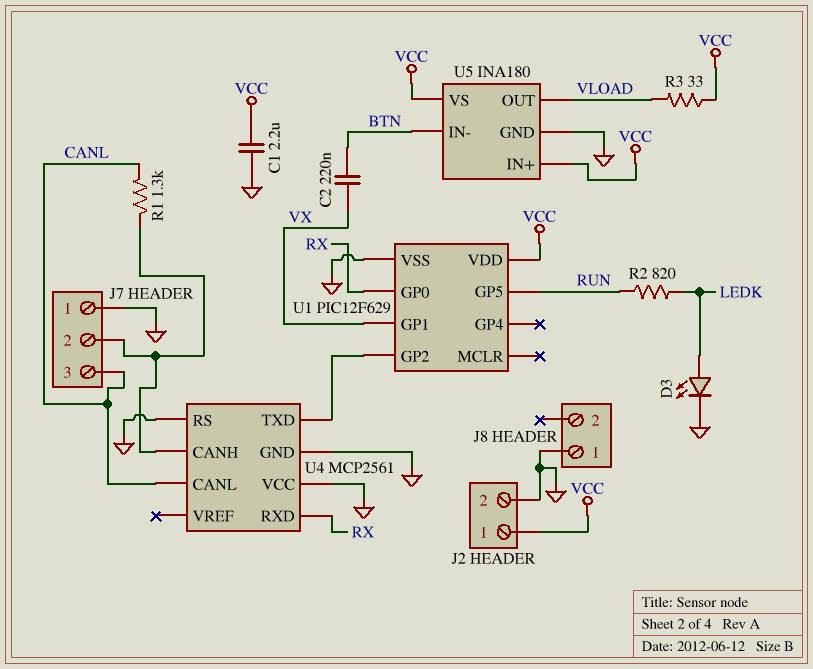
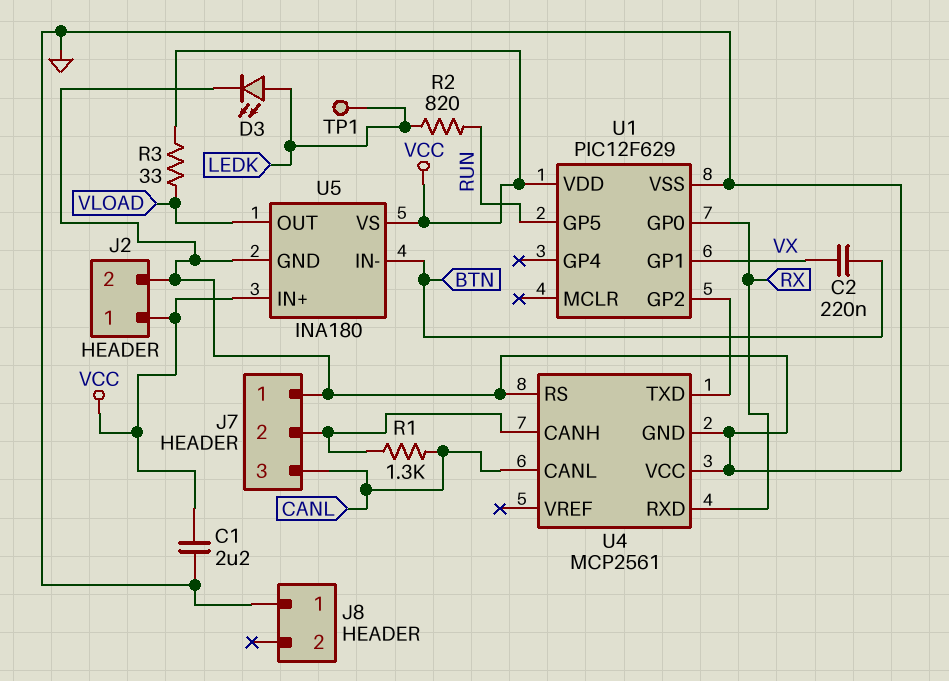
TP1: none -> test point (LEDK)

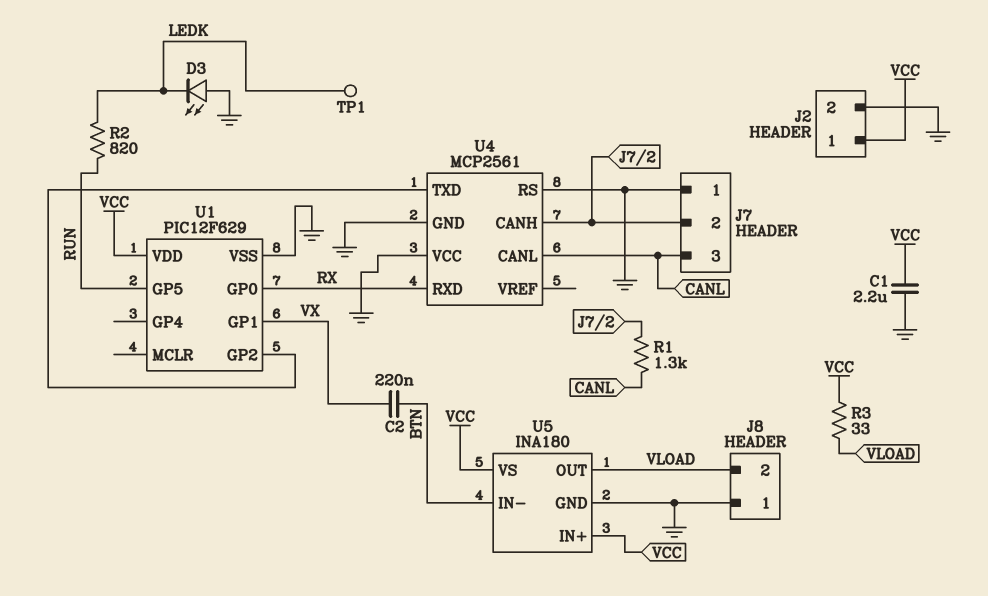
D3: LED (A LEDK, K GND) -> LED (A GND, K LEDK)
J8 pin 2: none -> VLOAD

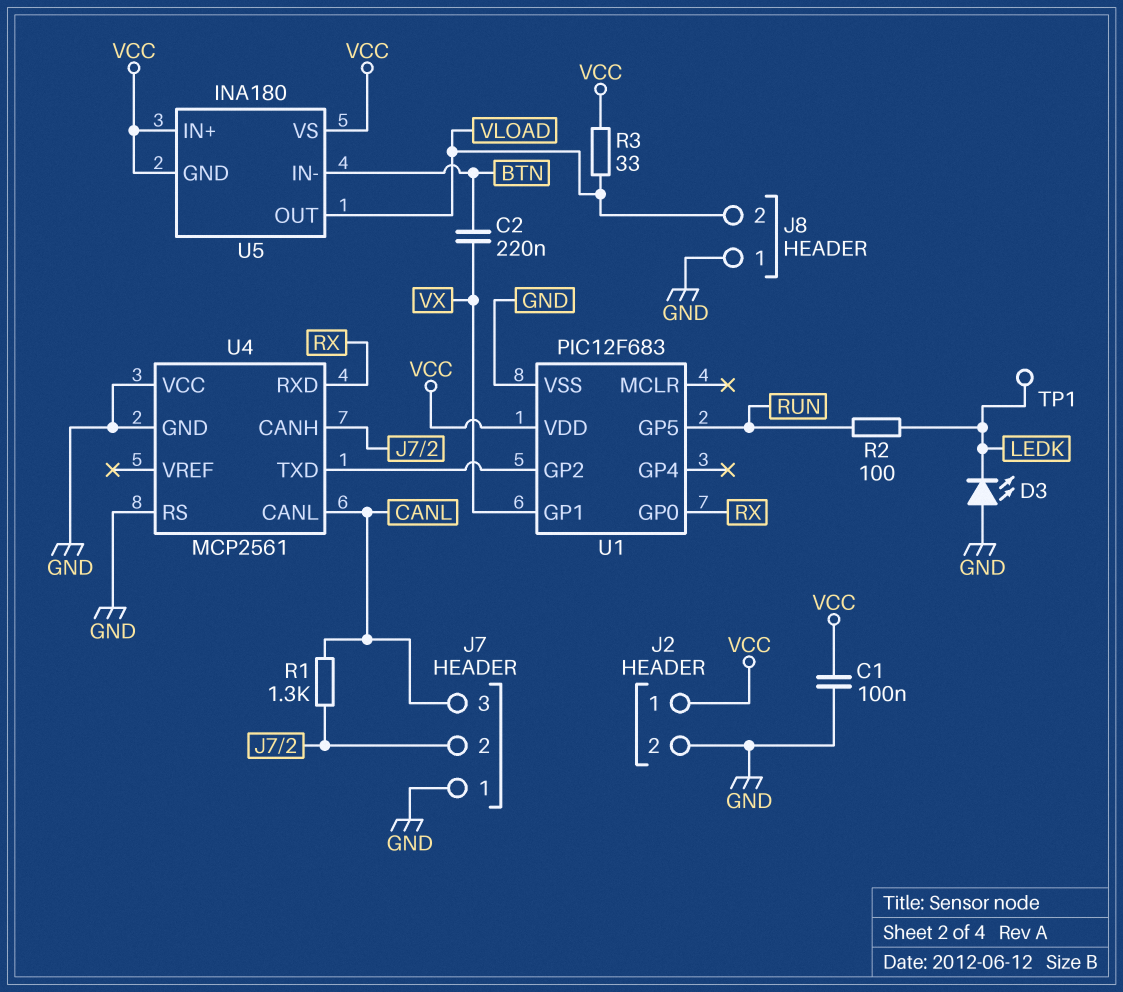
C1: 2.2uF (GND, VCC) -> 100nF (GND, VCC)
R2: 820 (LEDK, RUN) -> 100 (LEDK, RUN)
U1: PIC12F629 -> PIC12F683
U5 pin GND: GND -> VCC

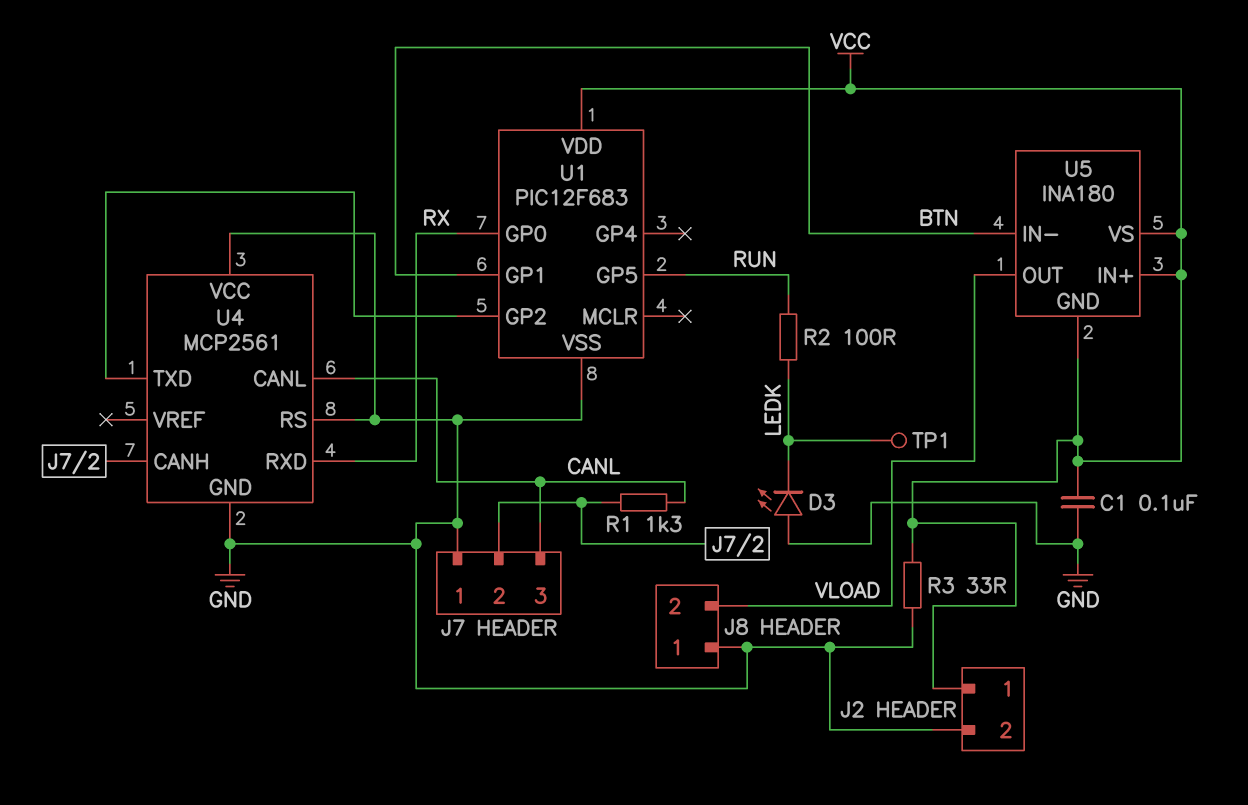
C2: 220nF (BTN, VX) -> none
R3: 33 (VCC, VLOAD) -> 33 (GND, VCC)
U1 pin GP1: VX -> BTN

